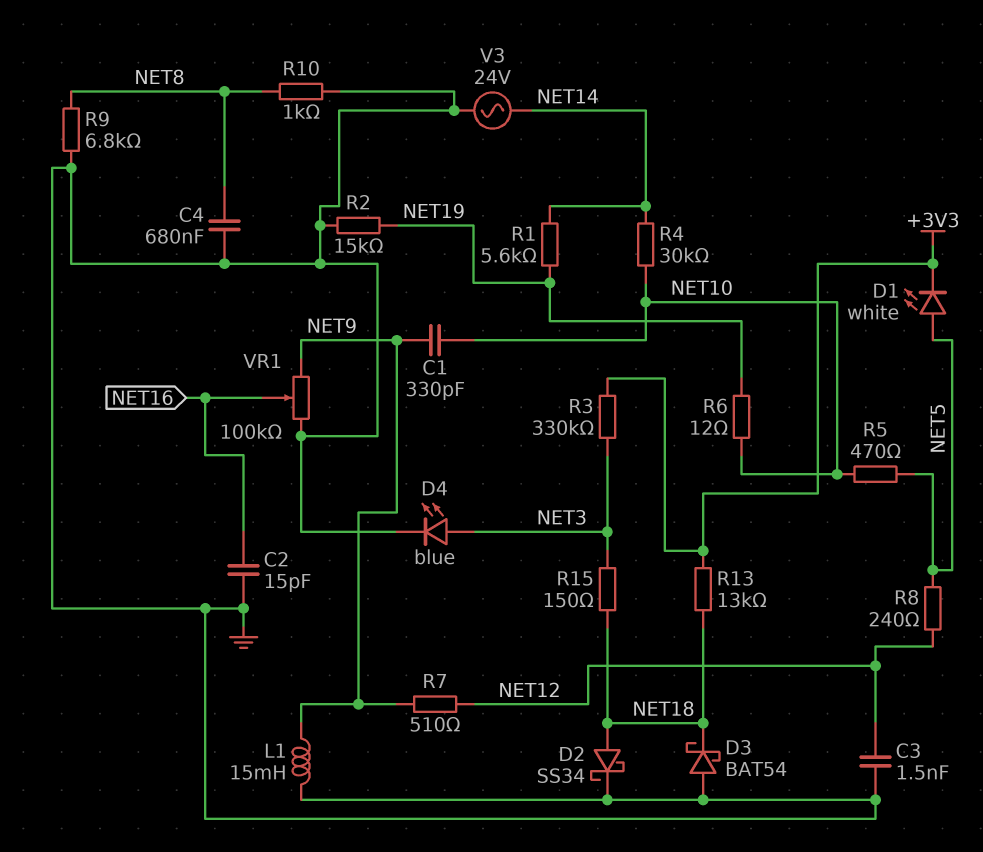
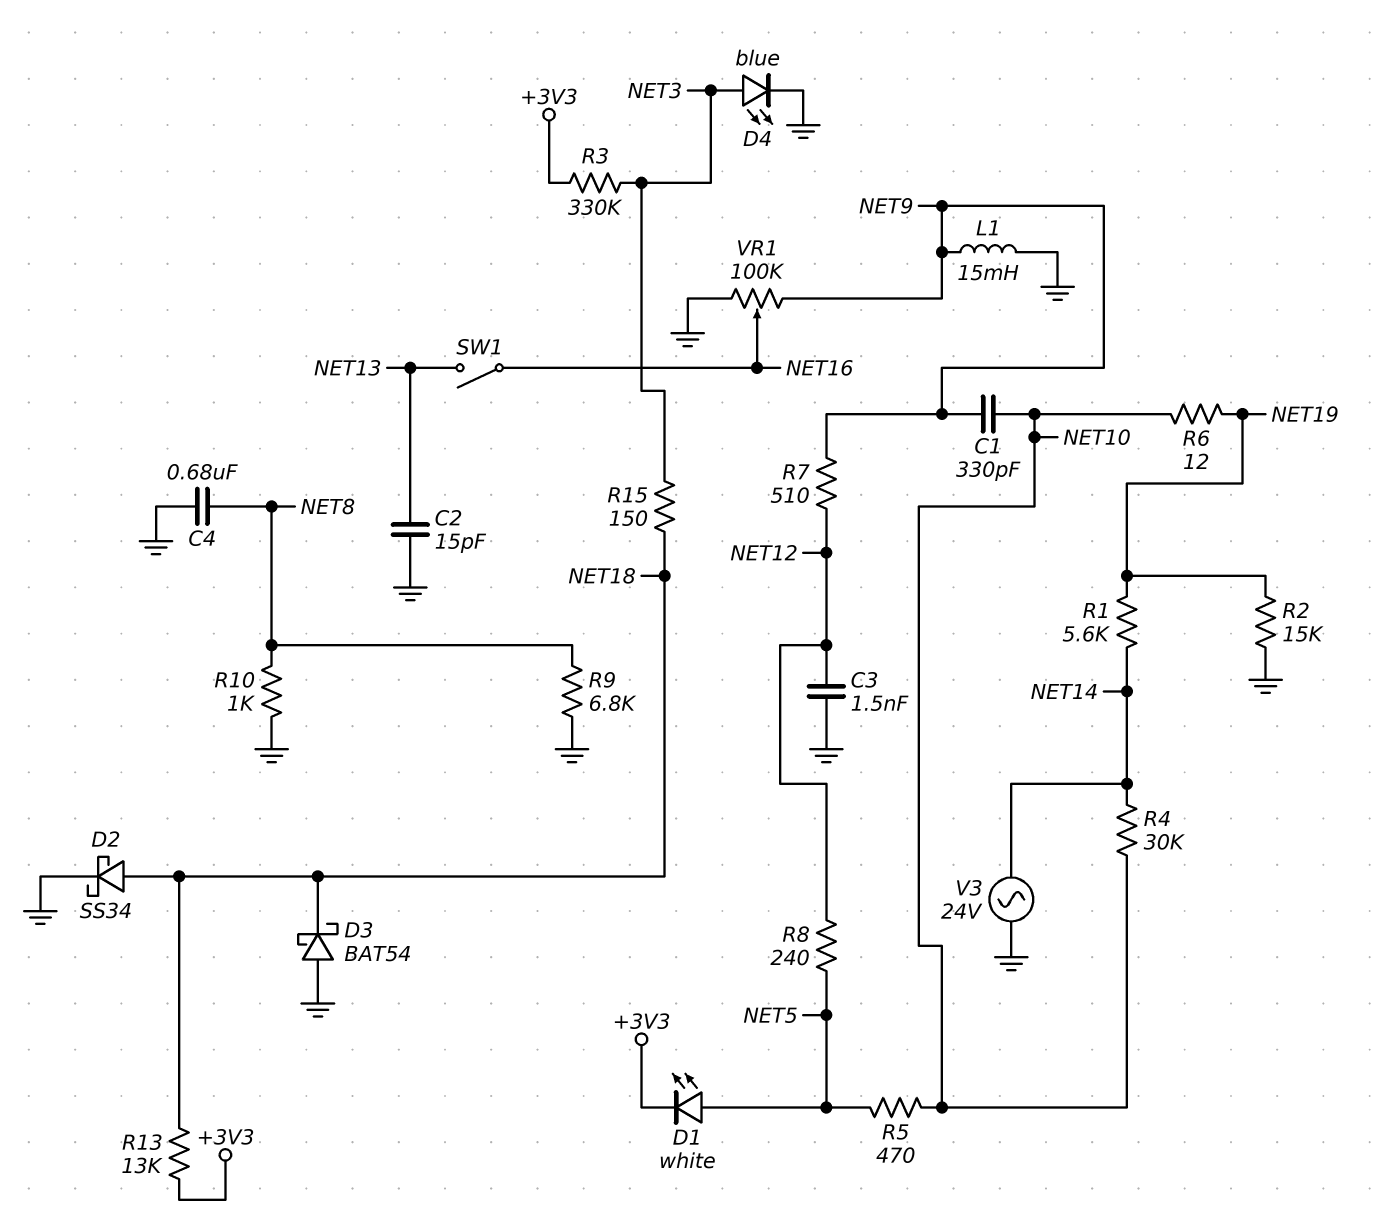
C2: 15pF (GND, NET16) -> 15pF (GND, NET13)
SW1: none -> switch (NET13, NET16)

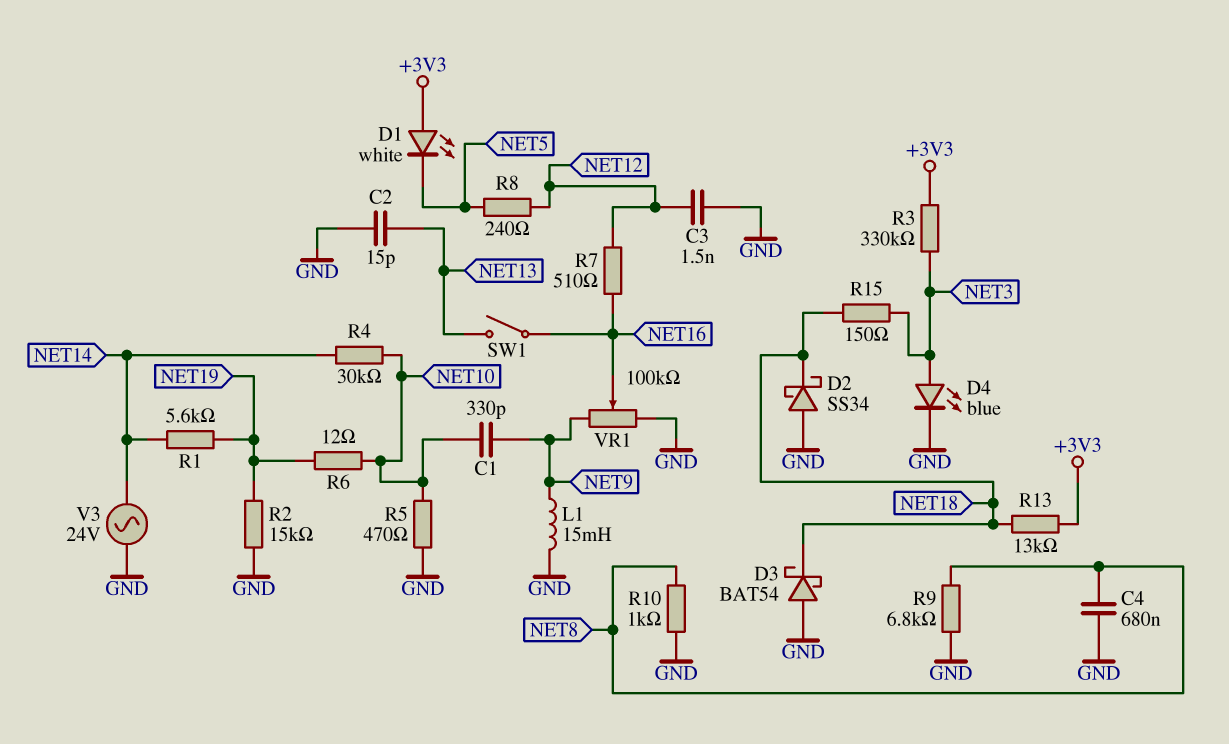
D1: LED white (A NET5, K +3V3) -> LED white (A +3V3, K NET5)
D2: schottky SS34 (A NET18, K GND) -> schottky SS34 (A GND, K NET18)
R5: 470 (NET5, NET10) -> 470 (GND, NET10)
R7: 510 (NET9, NET12) -> 510 (NET12, NET16)

